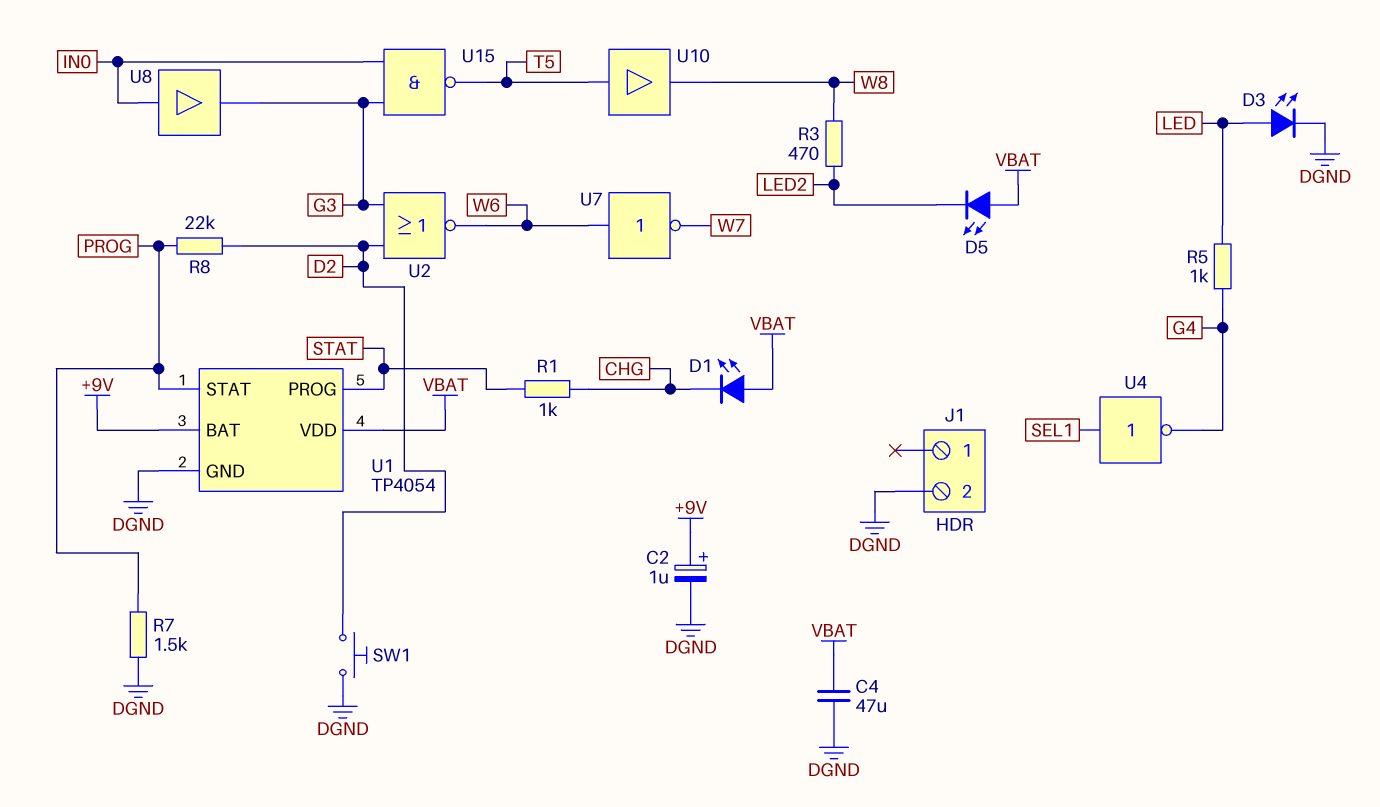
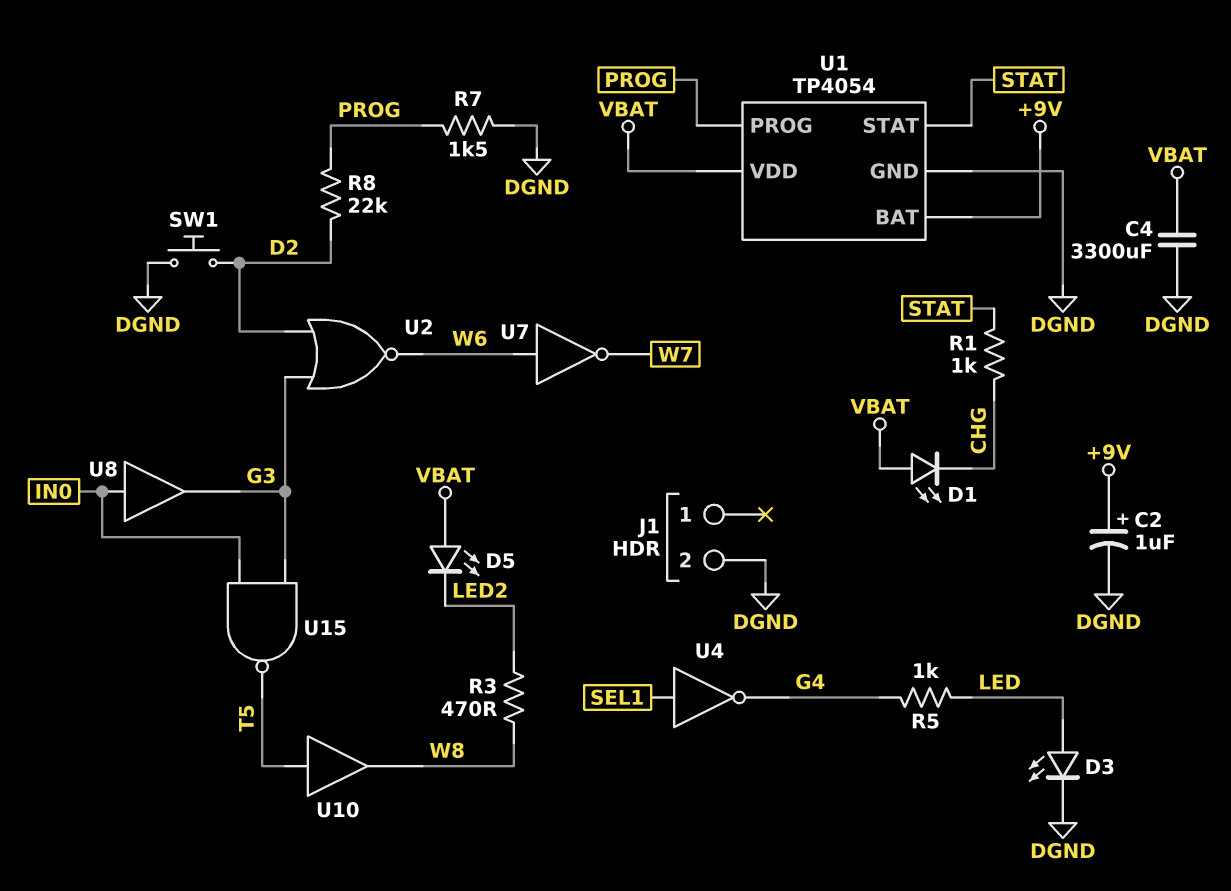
C4: 47uF (DGND, VBAT) -> 3300uF (DGND, VBAT)
U1 pin PROG: STAT -> PROG
U1 pin STAT: PROG -> STAT

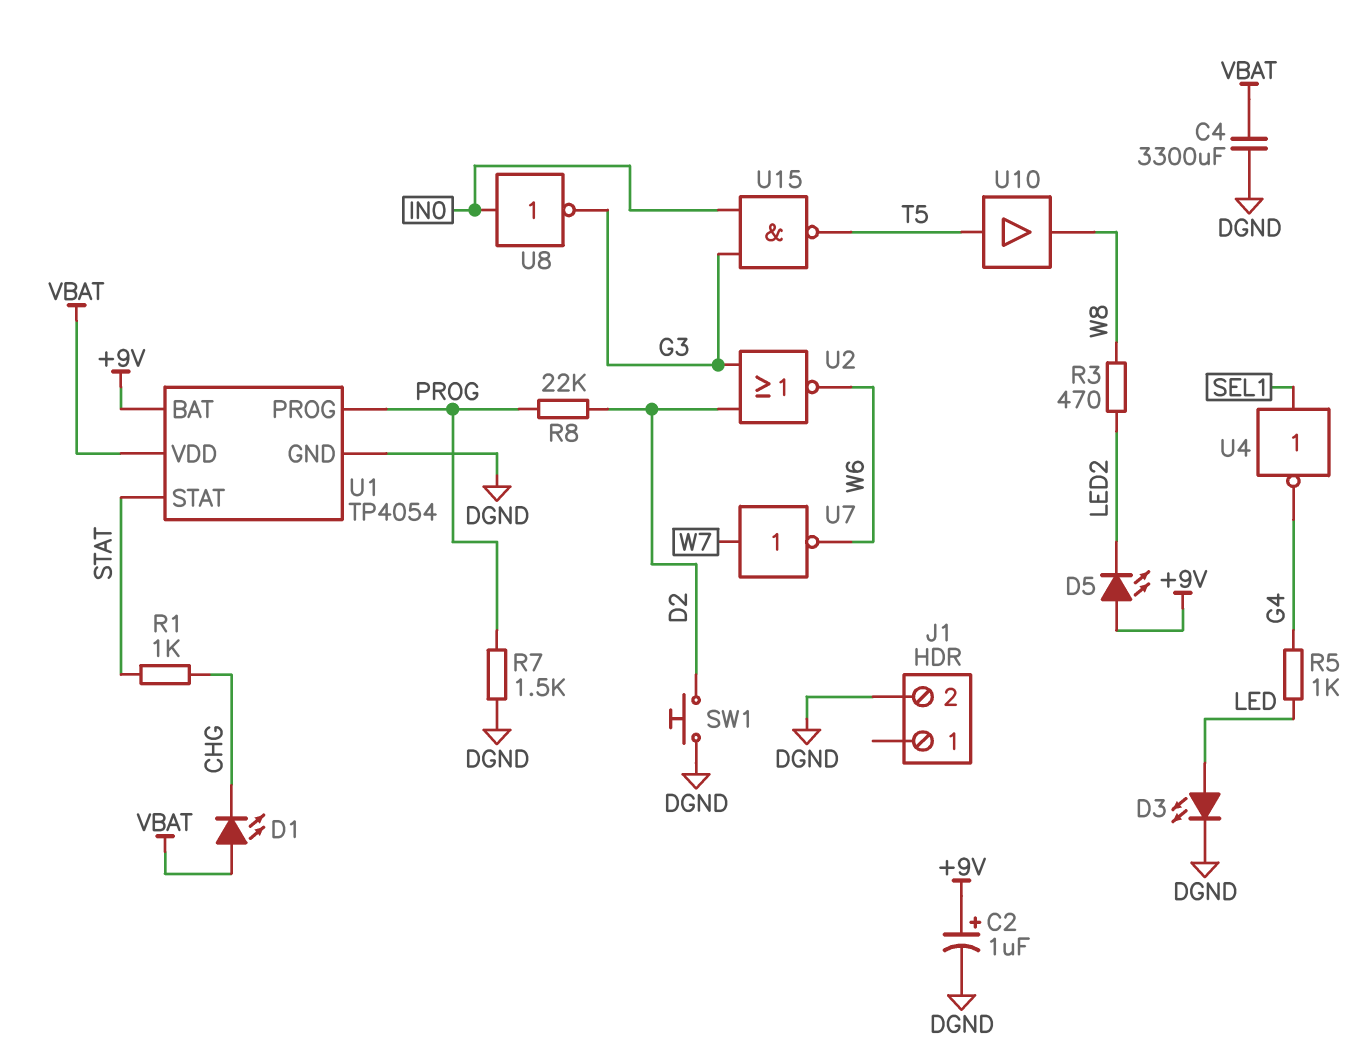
D5: LED (A VBAT, K LED2) -> LED (A +9V, K LED2)
U7: NOT (in W6, out W7) -> NOT (in W7, out W6)
U8: buffer (in IN0, out G3) -> NOT (in IN0, out G3)

